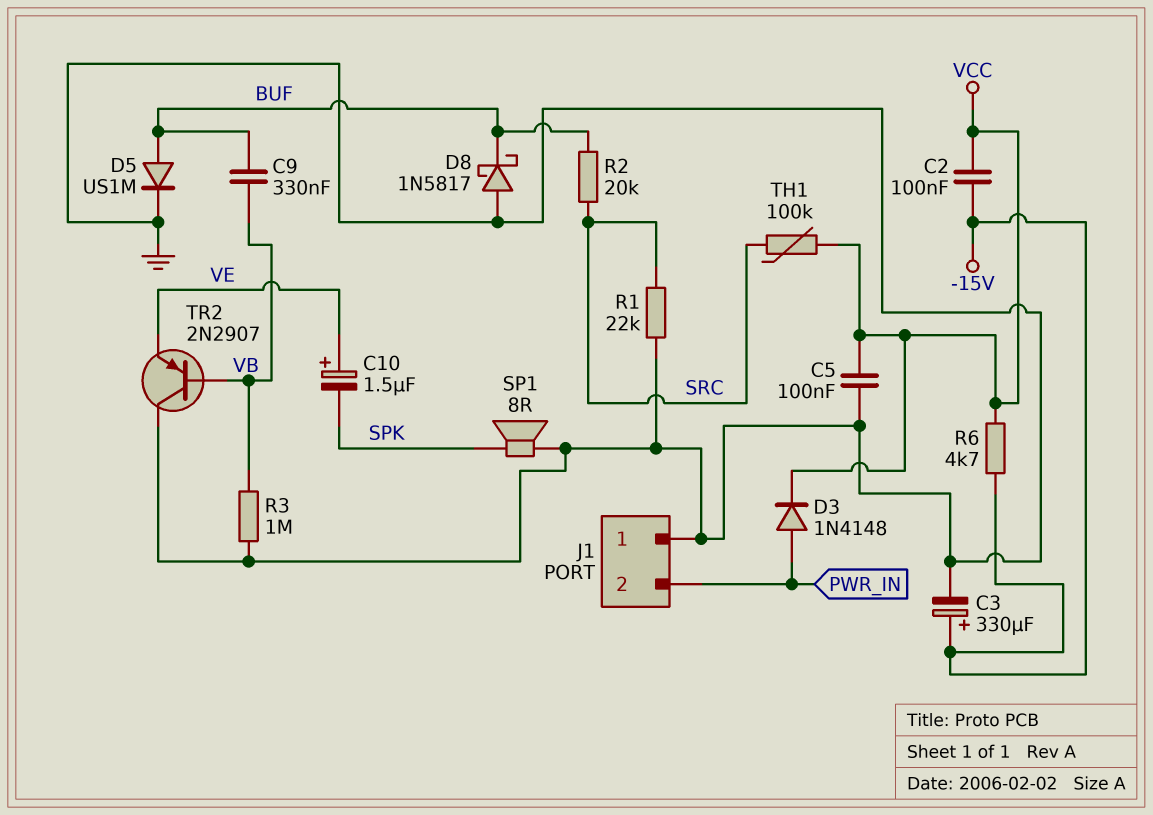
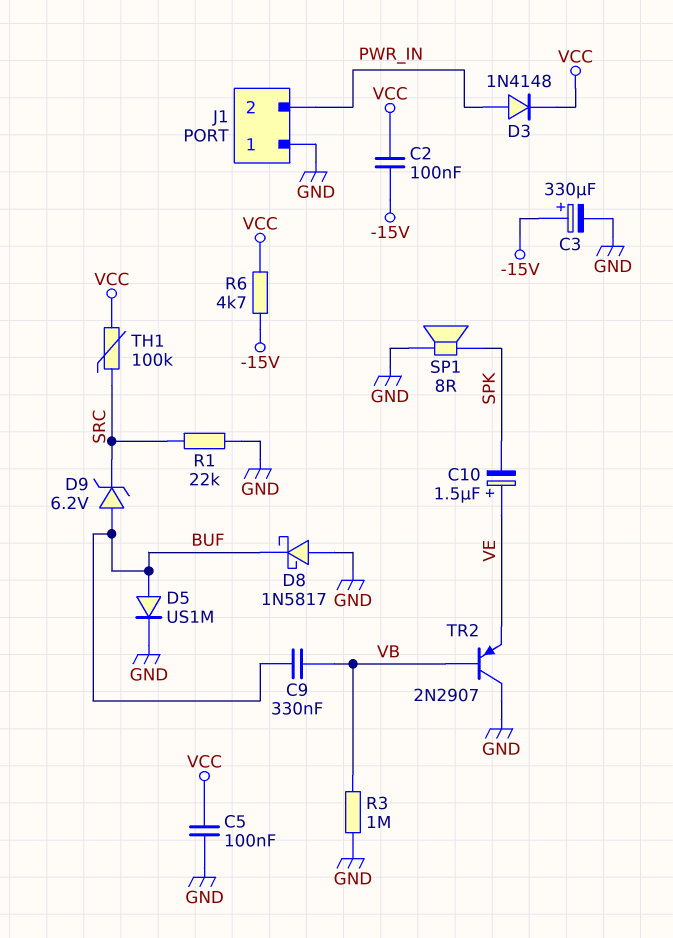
D9: none -> zener 6.2V (A BUF, K SRC)
R2: 20k (BUF, SRC) -> none

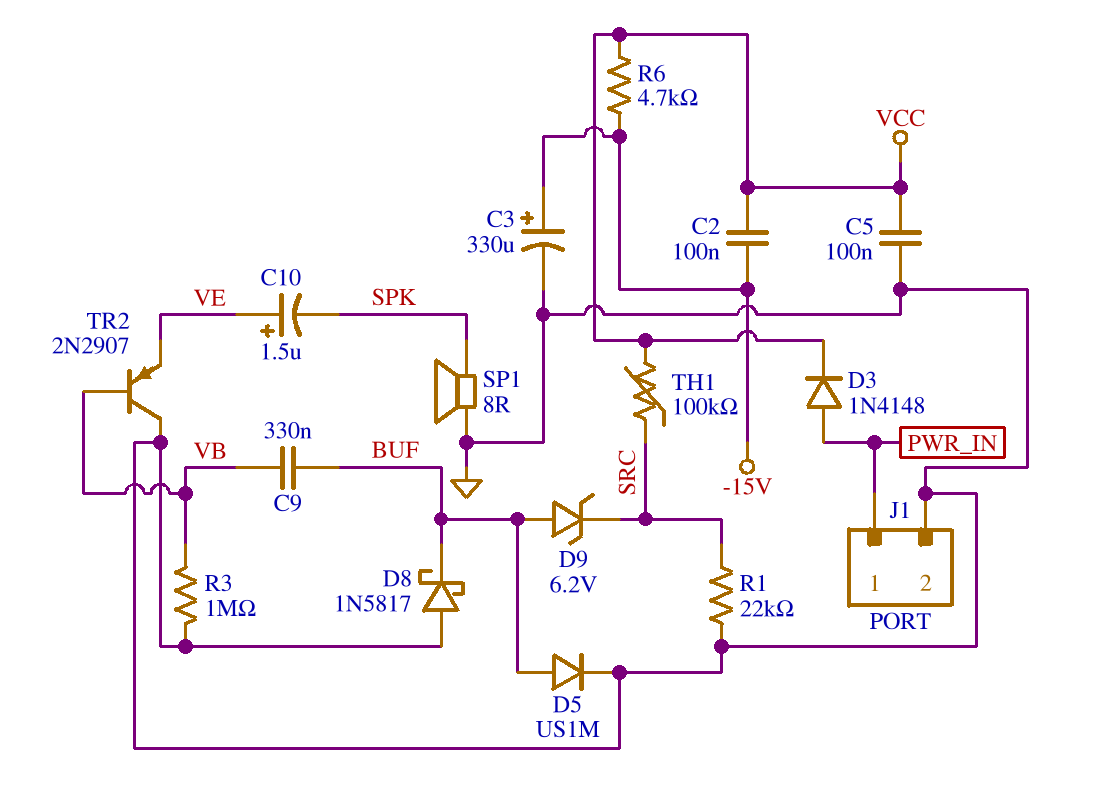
J1 pin 1: GND -> PWR_IN
J1 pin 2: PWR_IN -> GND

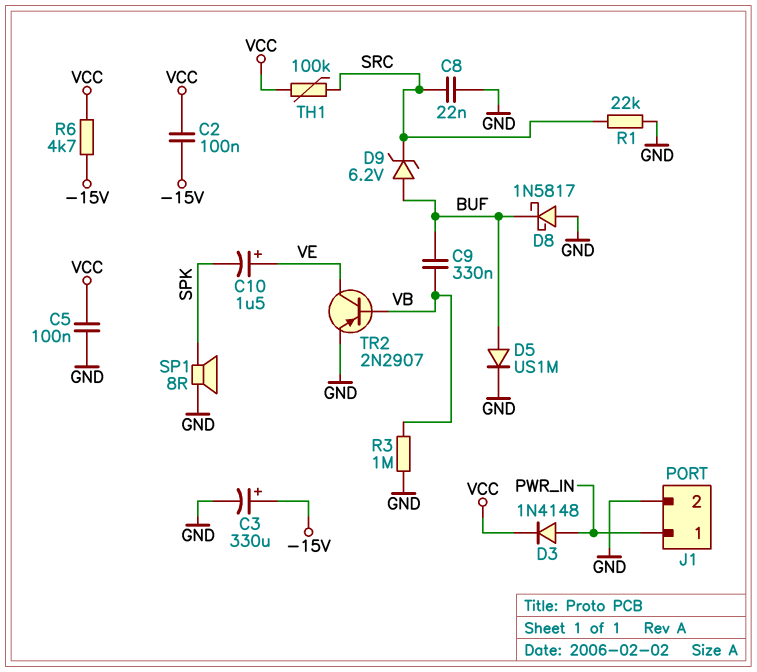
C8: none -> 22nF (GND, SRC)
TR2: PNP 2N2907 (B VB, C GND, E VE) -> PNP 2N2907 (B VB, C VE, E GND)

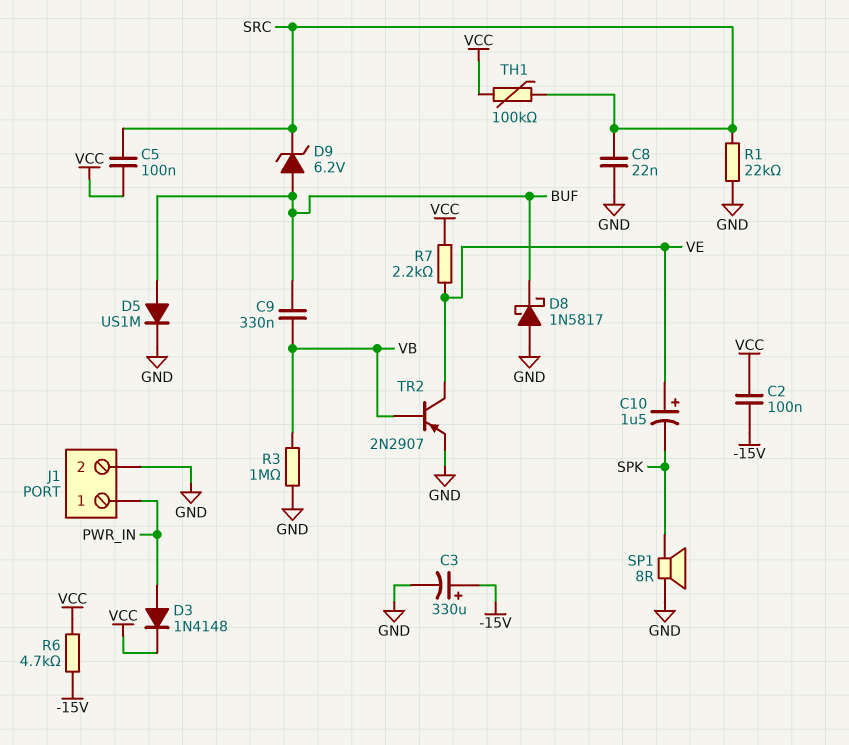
C5: 100nF (GND, VCC) -> 100nF (SRC, VCC)
R7: none -> 2.2k (VCC, VE)

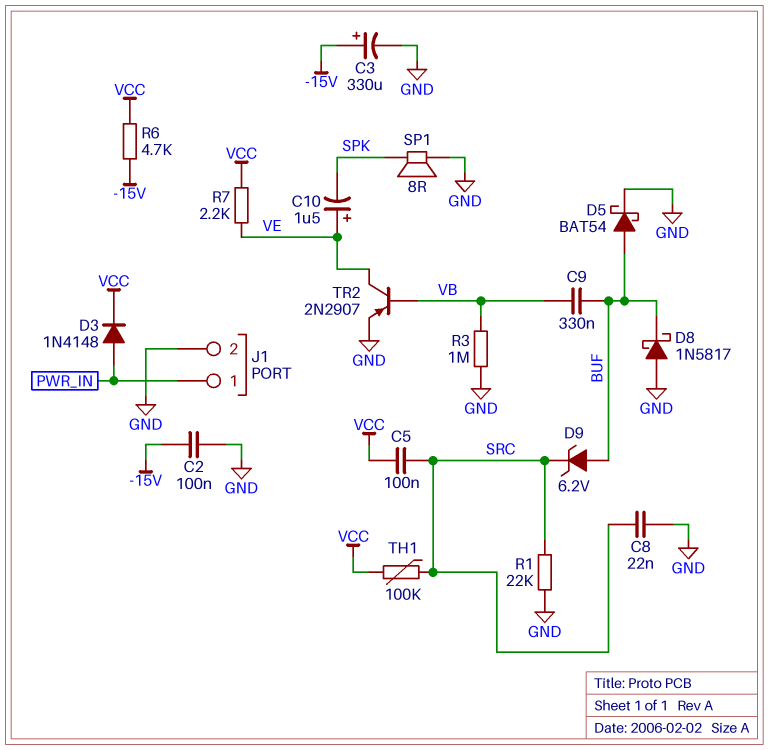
C2: 100nF (-15V, VCC) -> 100nF (-15V, GND)
D5: diode US1M (A BUF, K GND) -> schottky BAT54 (A BUF, K GND)

